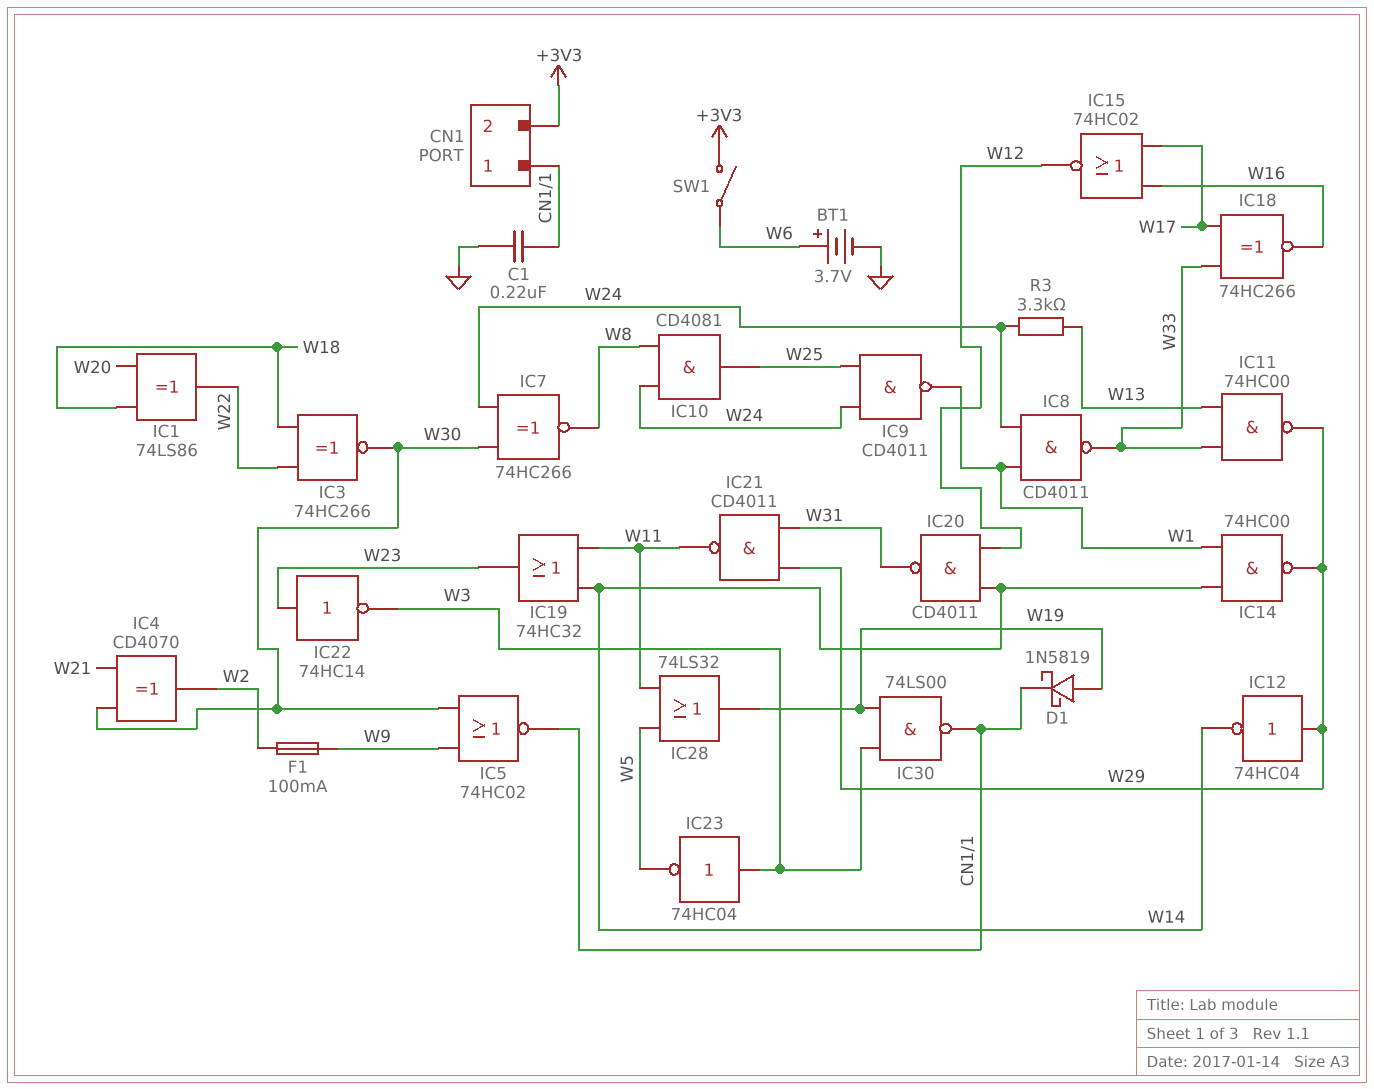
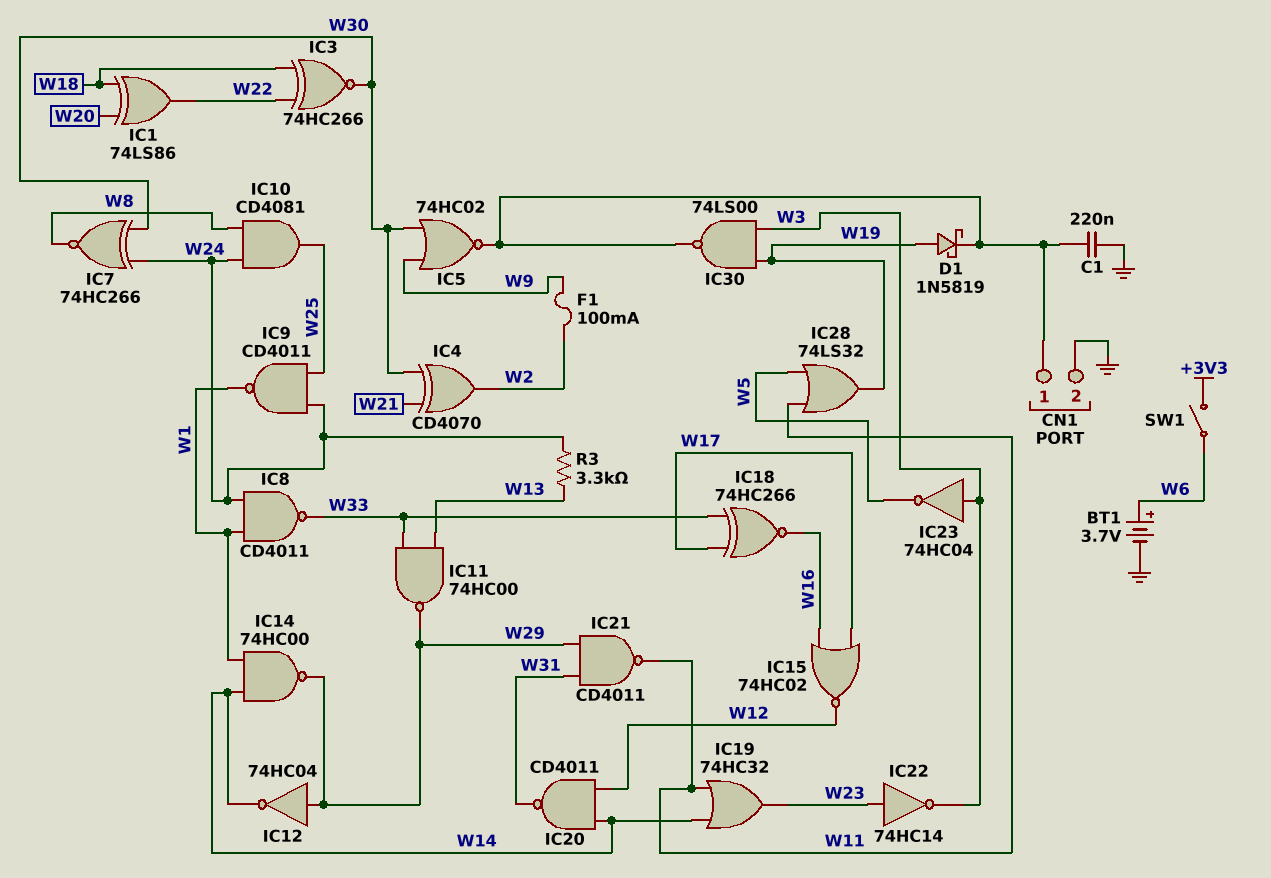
CN1 pin 2: +3V3 -> GND

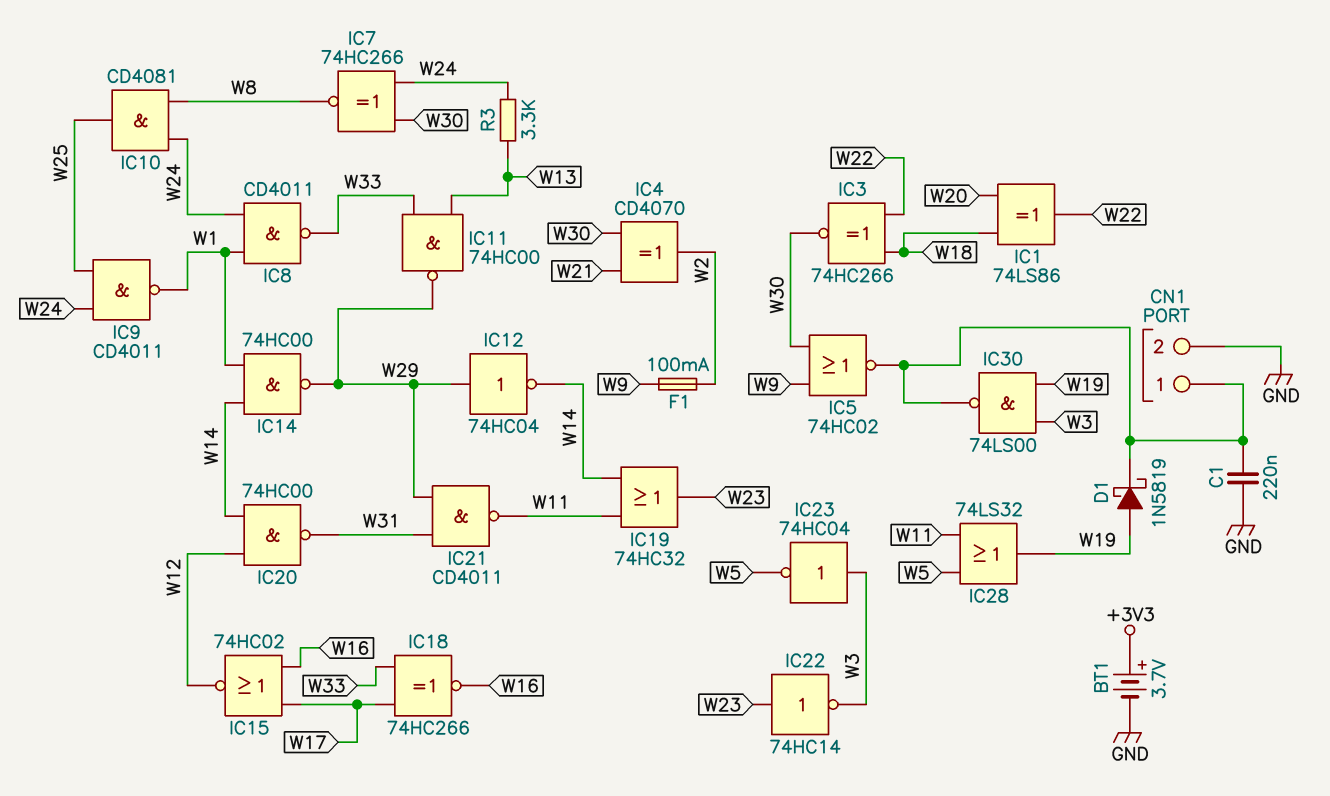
BT1: 3.7V (plus W6, minus GND) -> 3.7V (plus +3V3, minus GND)
IC20: NAND CD4011 (in W12, in W14, out W31) -> NAND 74HC00 (in W12, in W14, out W31)
SW1: switch (+3V3, W6) -> none

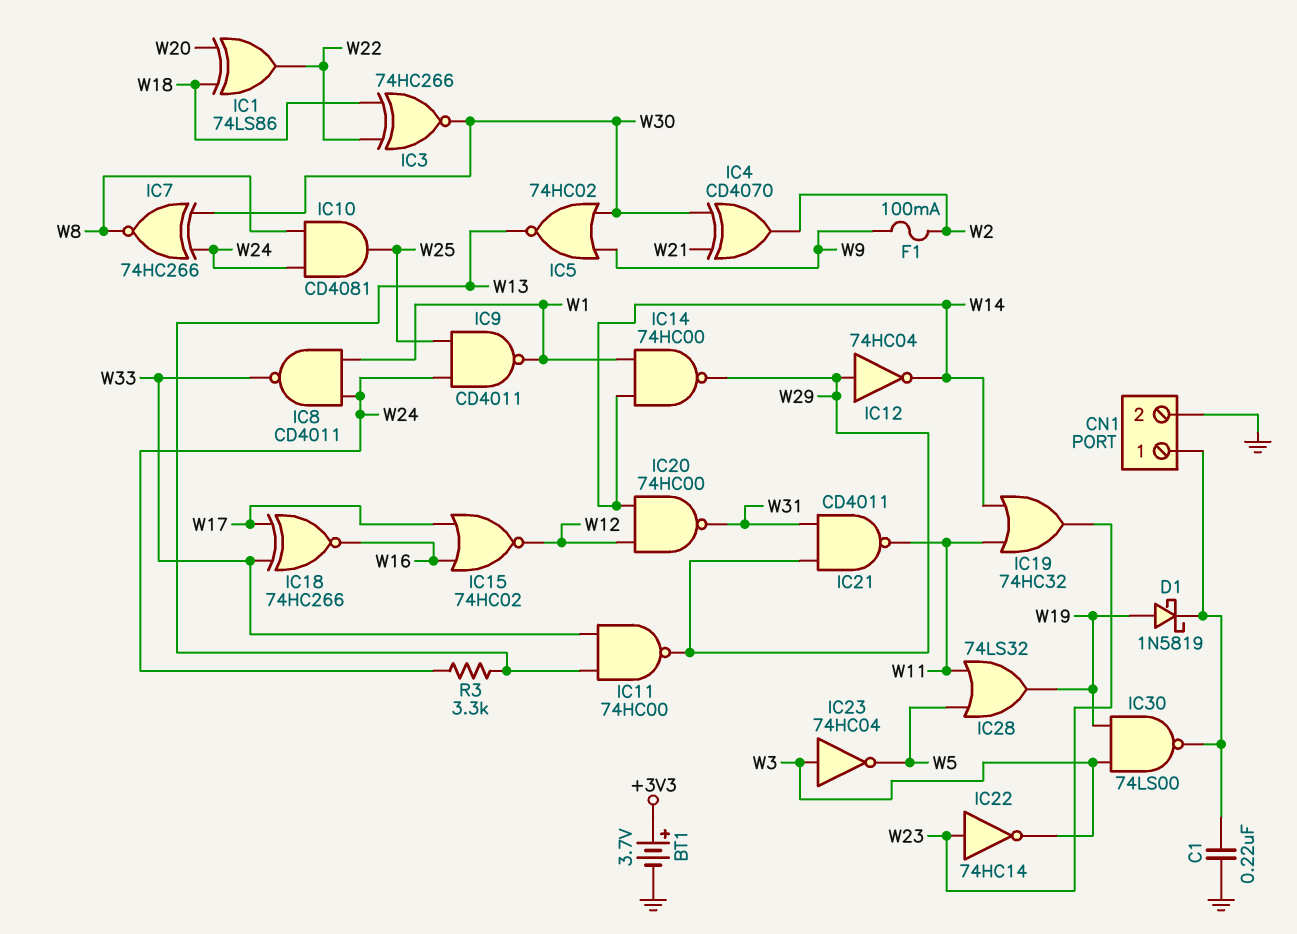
IC5: NOR 74HC02 (in W9, in W30, out CN1/1) -> NOR 74HC02 (in W9, in W30, out W13)

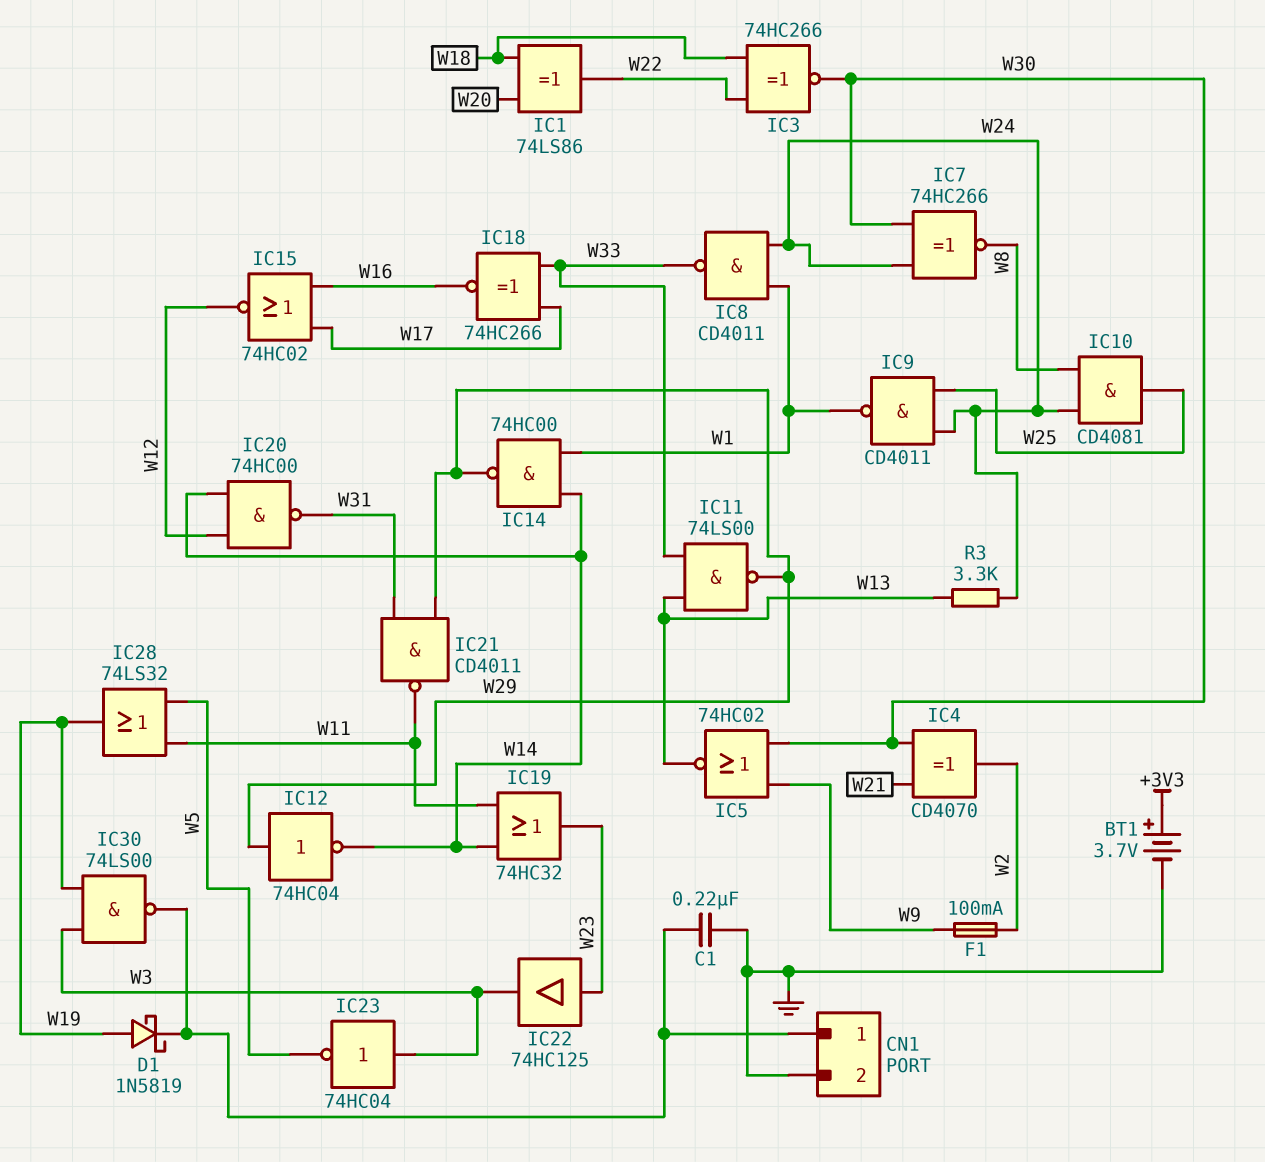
IC11: NAND 74HC00 (in W13, in W33, out W29) -> NAND 74LS00 (in W13, in W33, out W29)
IC22: NOT 74HC14 (in W23, out W3) -> buffer 74HC125 (in W23, out W3)

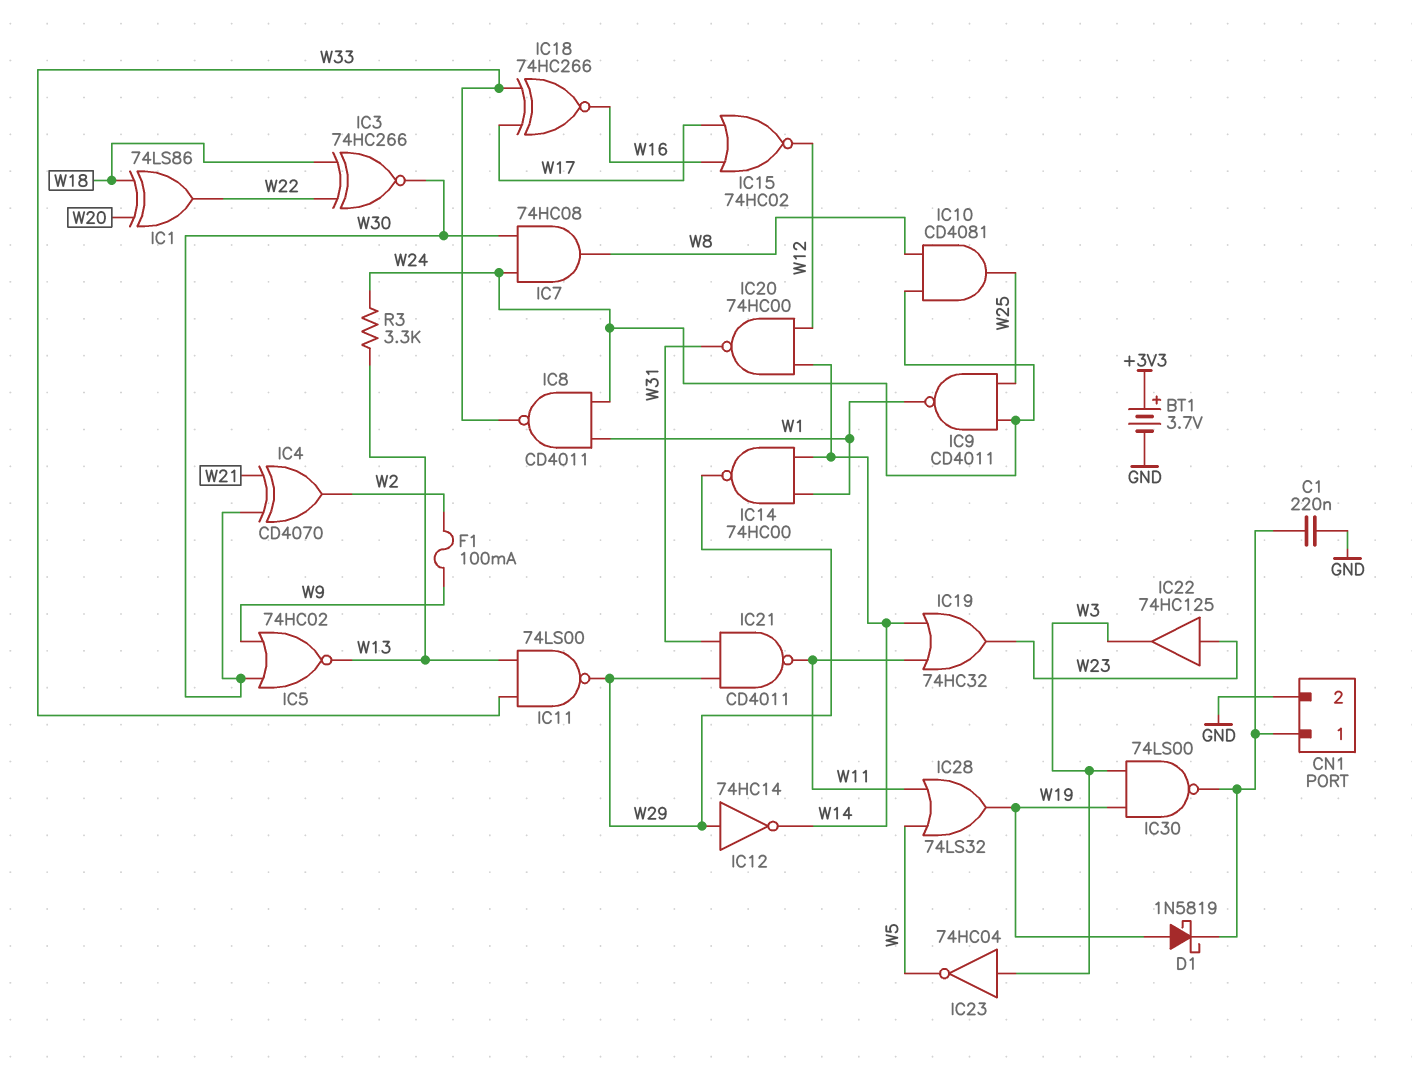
IC7: XNOR 74HC266 (in W24, in W30, out W8) -> AND 74HC08 (in W24, in W30, out W8)
IC12: NOT 74HC04 (in W29, out W14) -> NOT 74HC14 (in W29, out W14)

